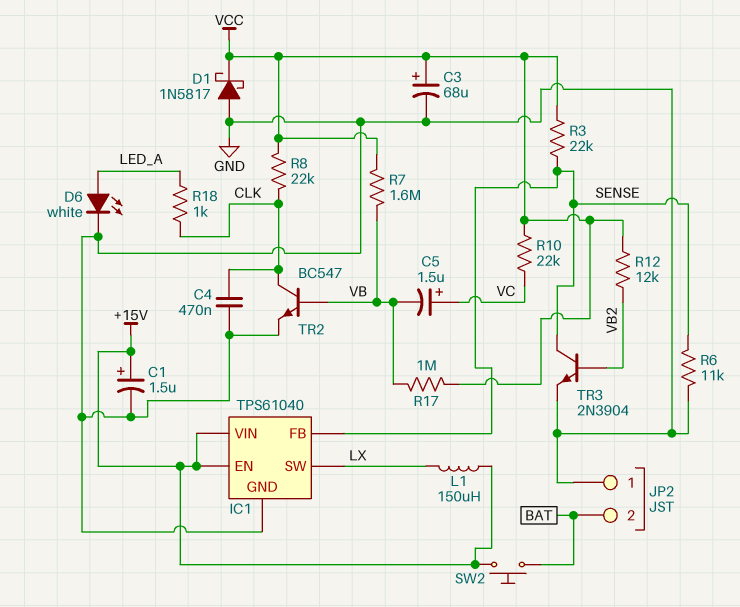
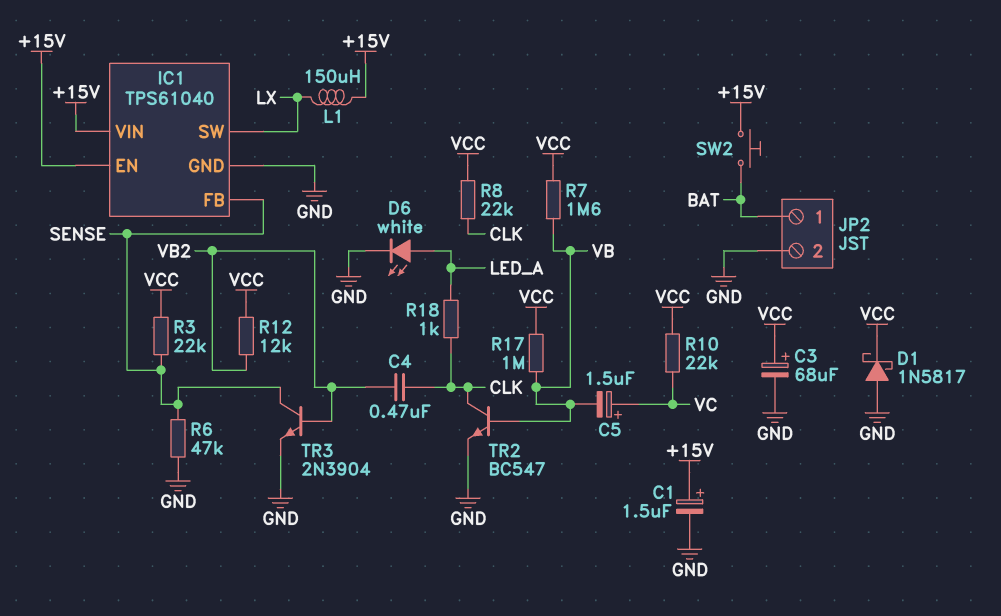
C4: 470nF (CLK, GND) -> 470nF (CLK, VB2)
JP2 pin 1: GND -> BAT
JP2 pin 2: BAT -> GND
R6: 11k (GND, SENSE) -> 47k (GND, SENSE)

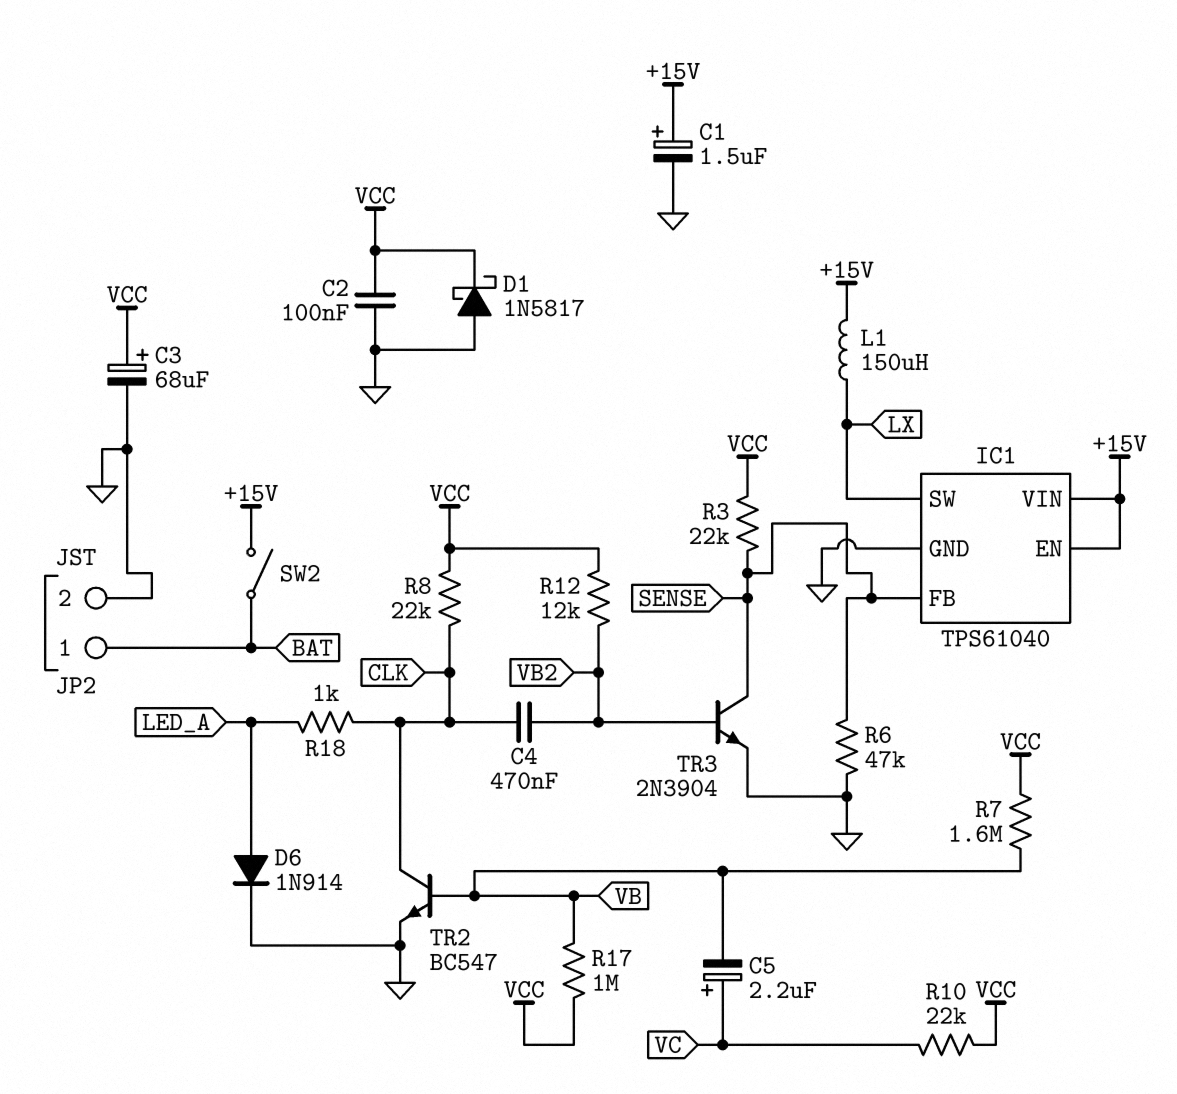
C2: none -> 100nF (GND, VCC)
C5: 1.5uF (plus VC, minus VB) -> 2.2uF (plus VC, minus VB)
D6: LED white (A LED_A, K GND) -> diode 1N914 (A LED_A, K GND)
SW2: button (+15V, BAT) -> switch (+15V, BAT)

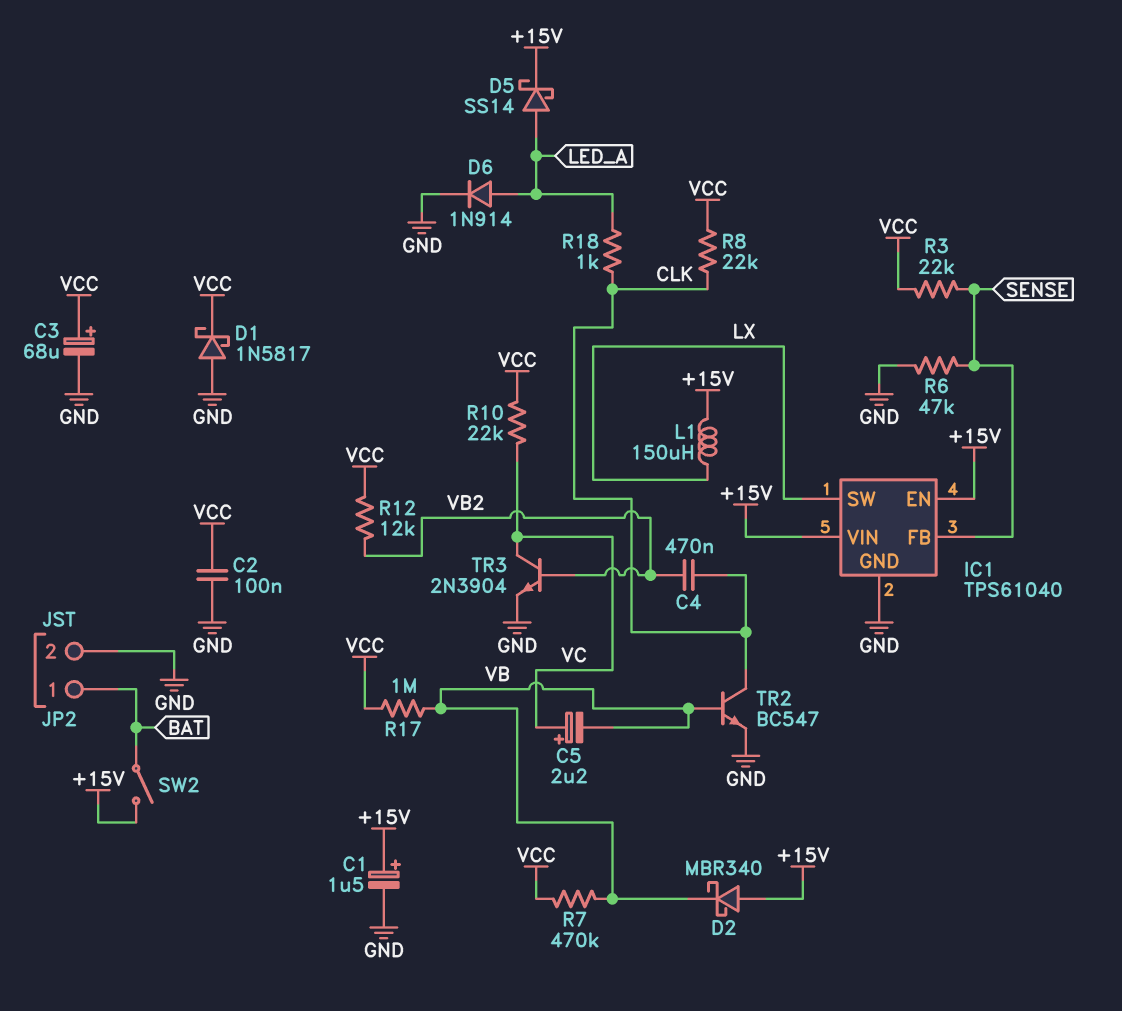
D2: none -> schottky MBR340 (A +15V, K VB)
D5: none -> schottky SS14 (A LED_A, K +15V)
R7: 1.6M (VB, VCC) -> 470k (VB, VCC)
TR3: NPN 2N3904 (B VB2, C SENSE, E GND) -> NPN 2N3904 (B VB2, C VC, E GND)

